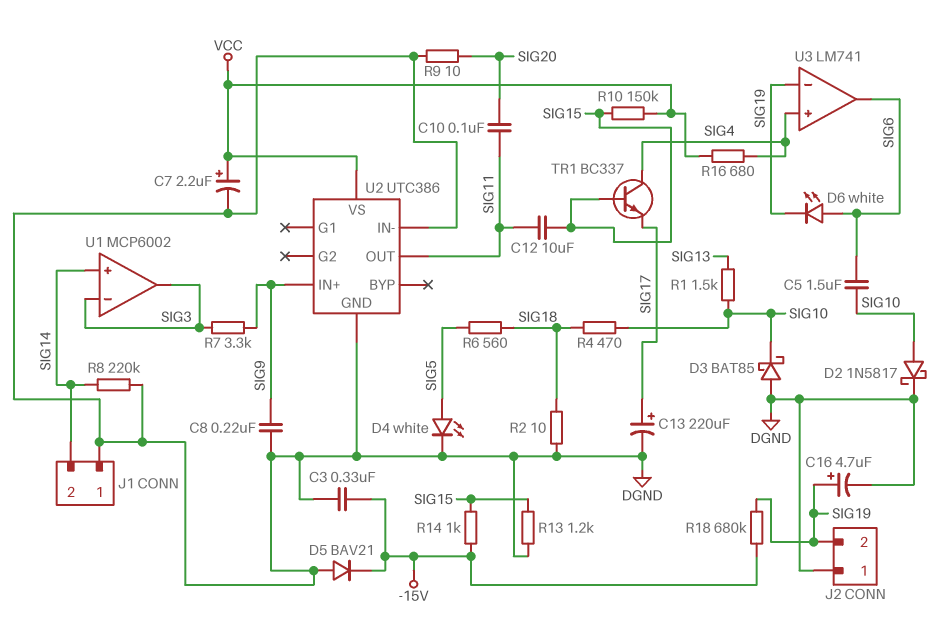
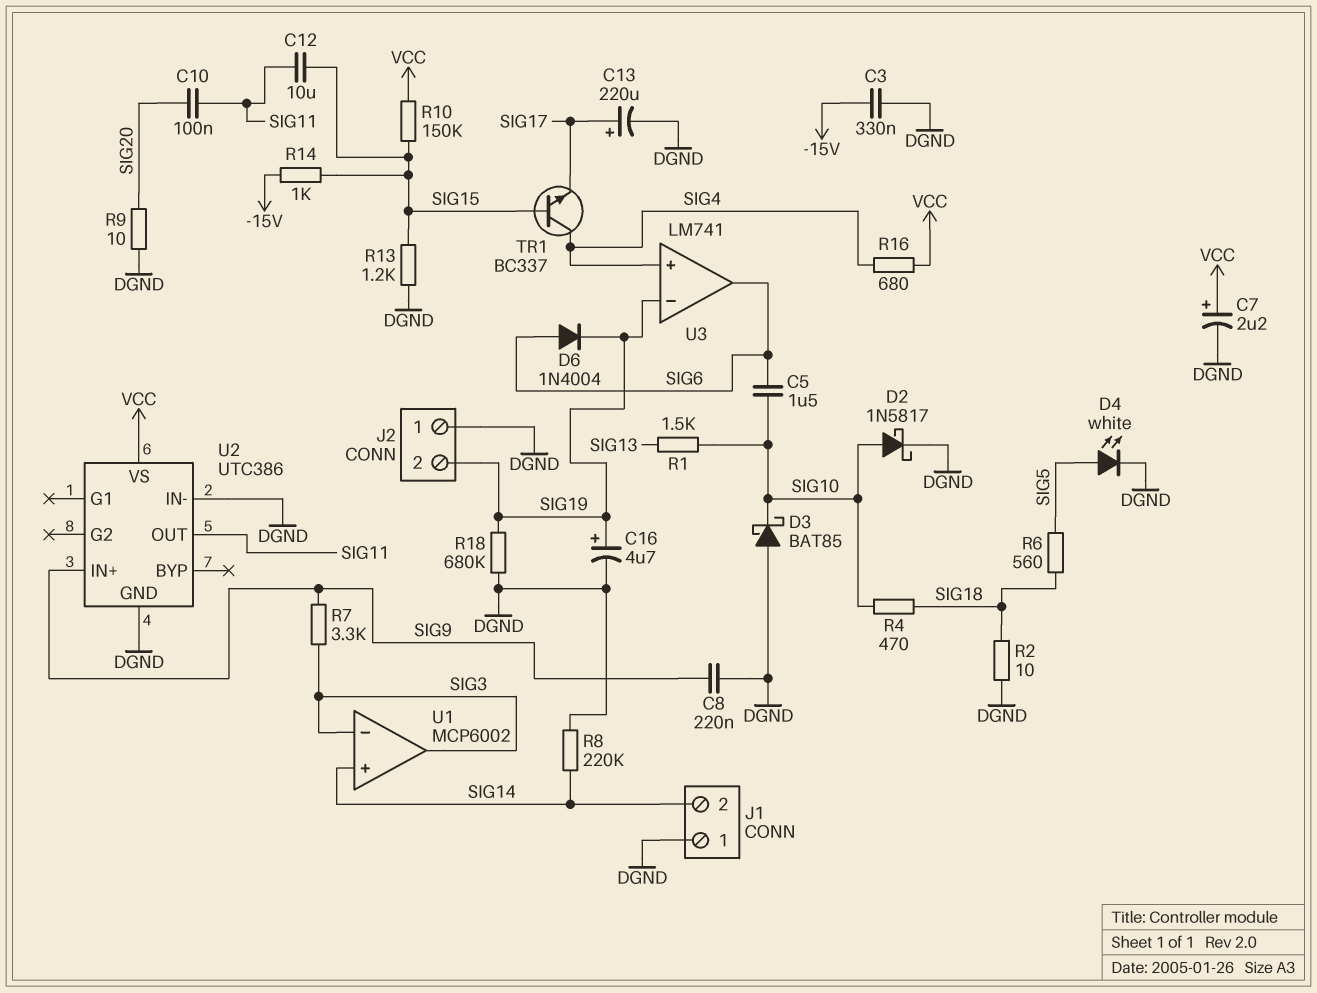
D5: diode BAV21 (A DGND, K -15V) -> none
D6: LED white (A SIG6, K SIG19) -> diode 1N4004 (A SIG6, K SIG19)
R18: 680k (-15V, SIG19) -> 680k (DGND, SIG19)

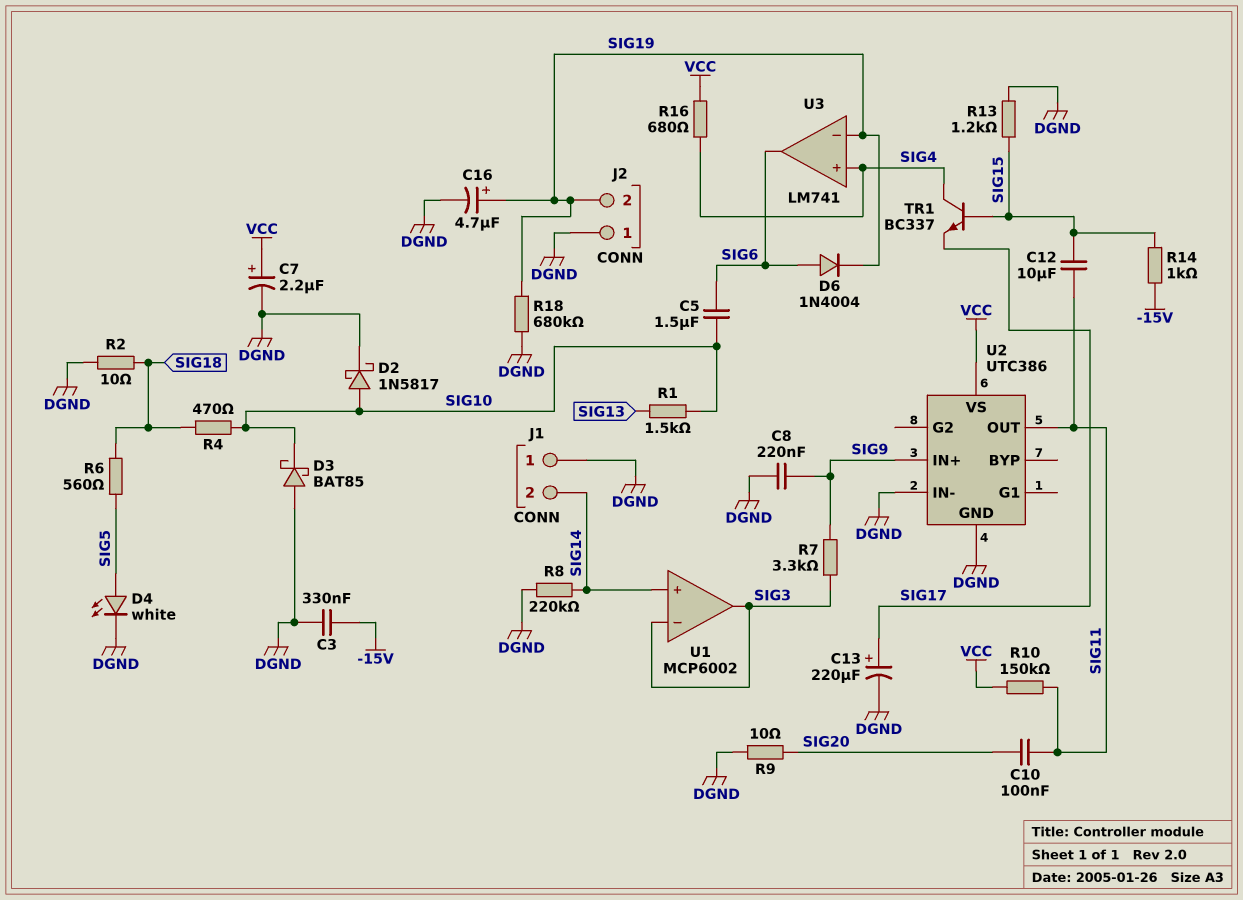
R10: 150k (SIG15, VCC) -> 150k (SIG11, VCC)

